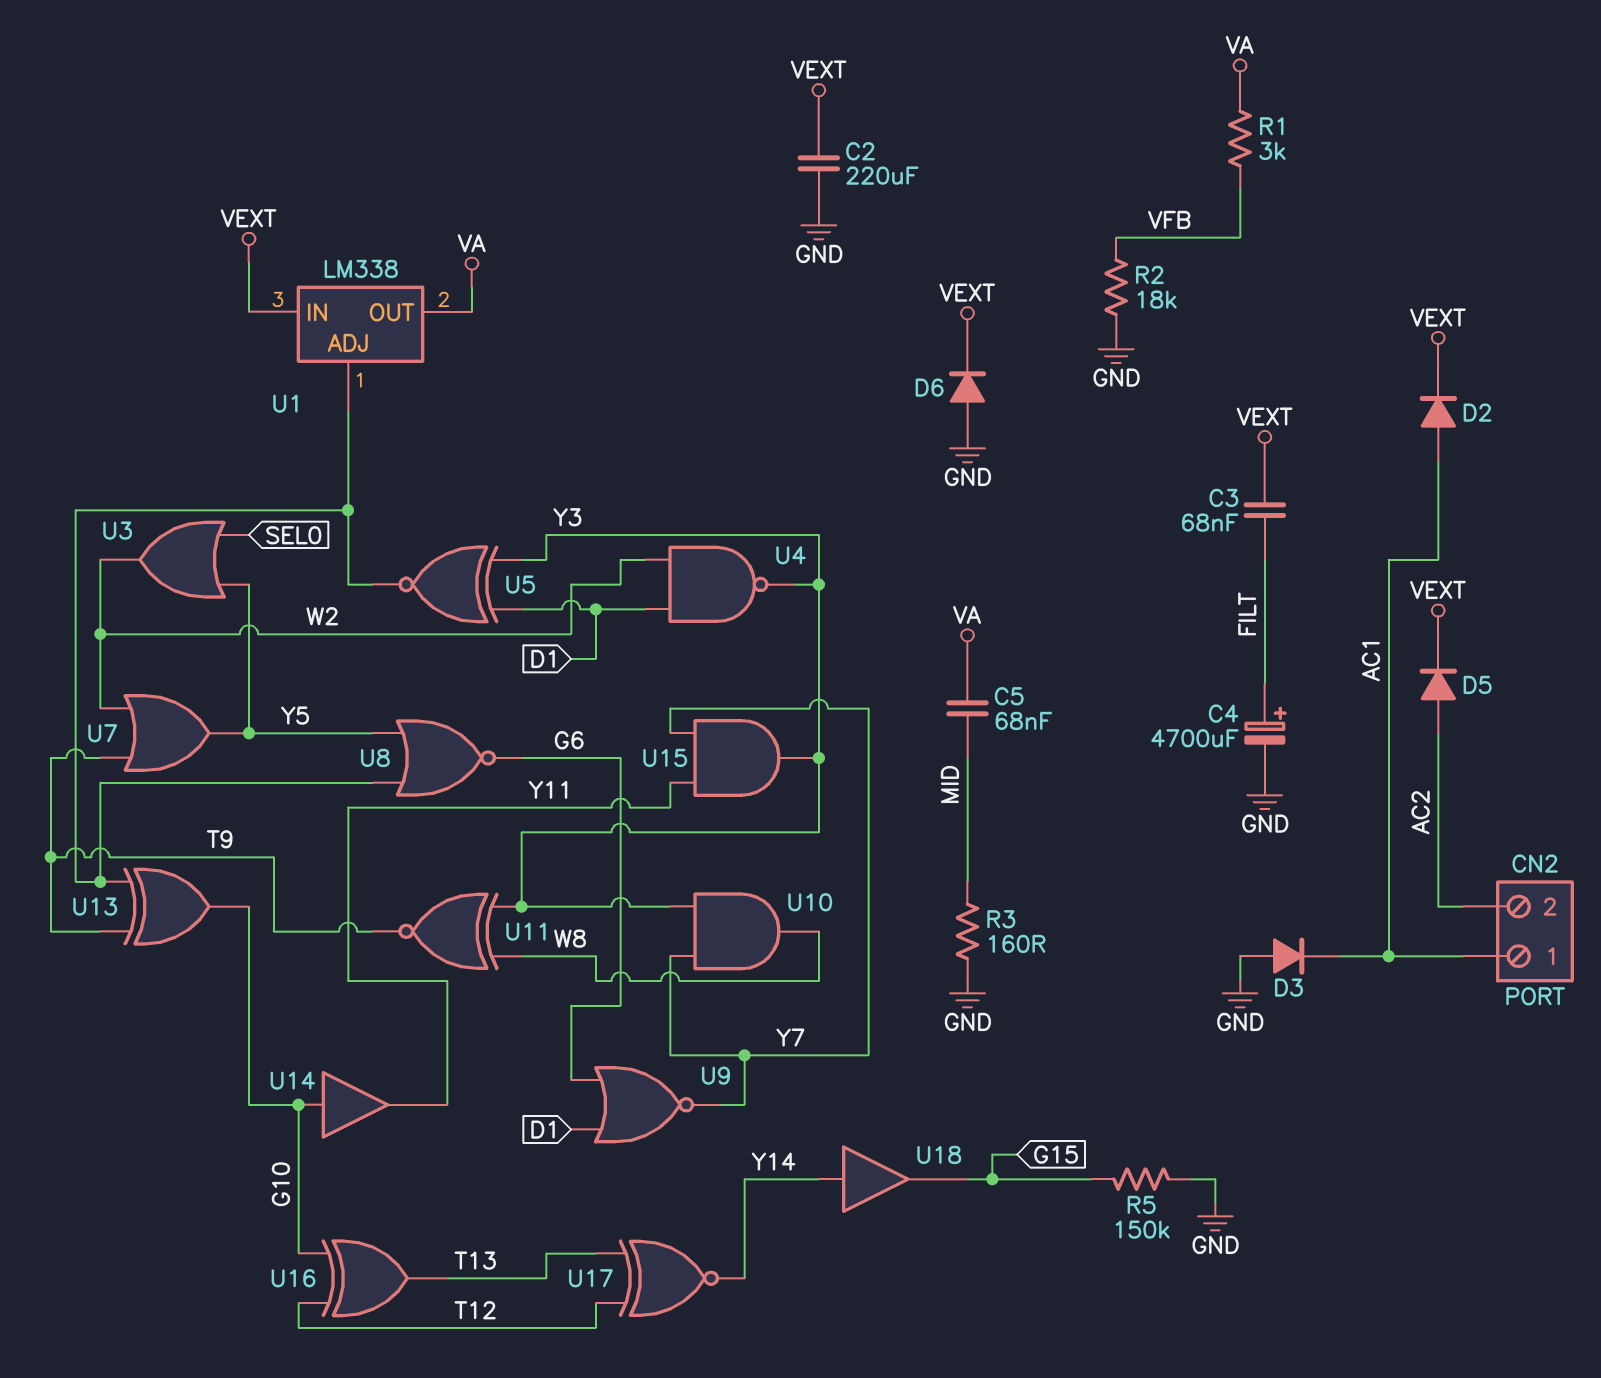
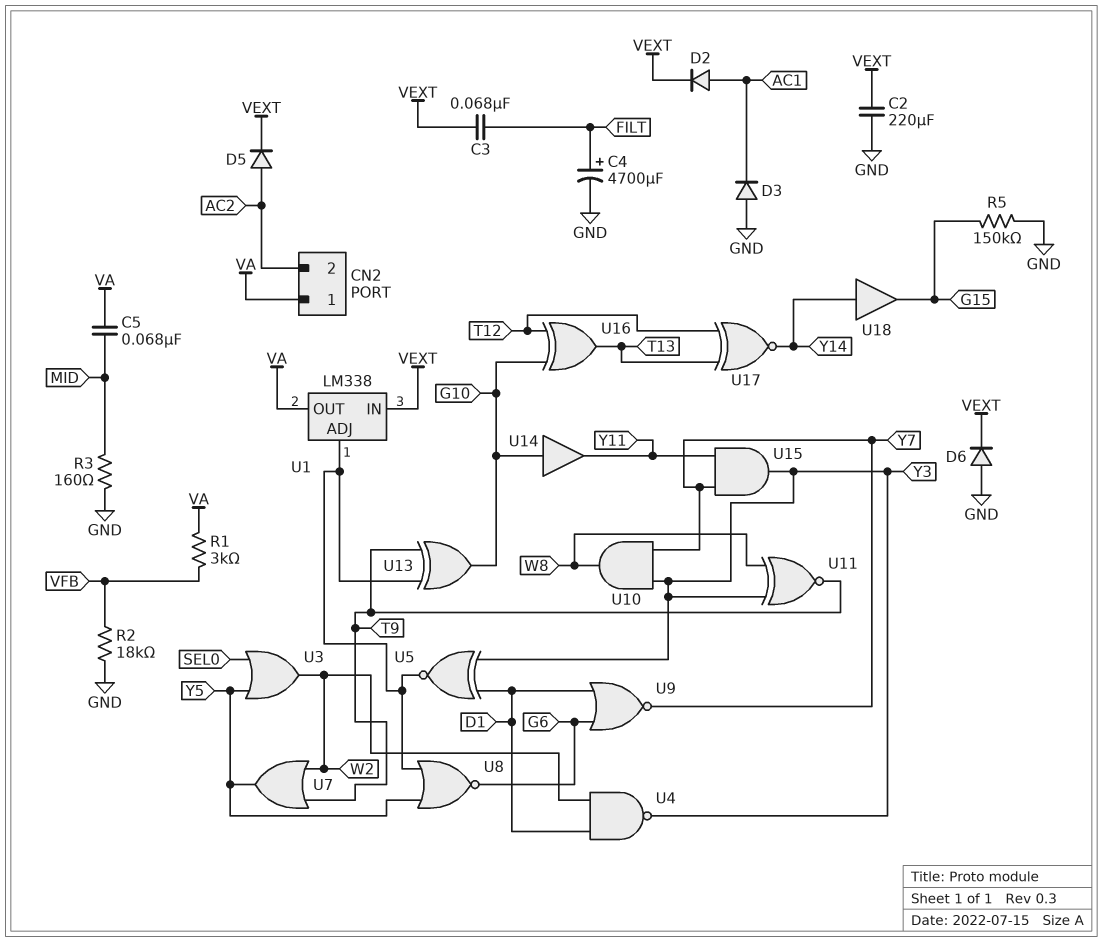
CN2 pin 1: AC1 -> VA

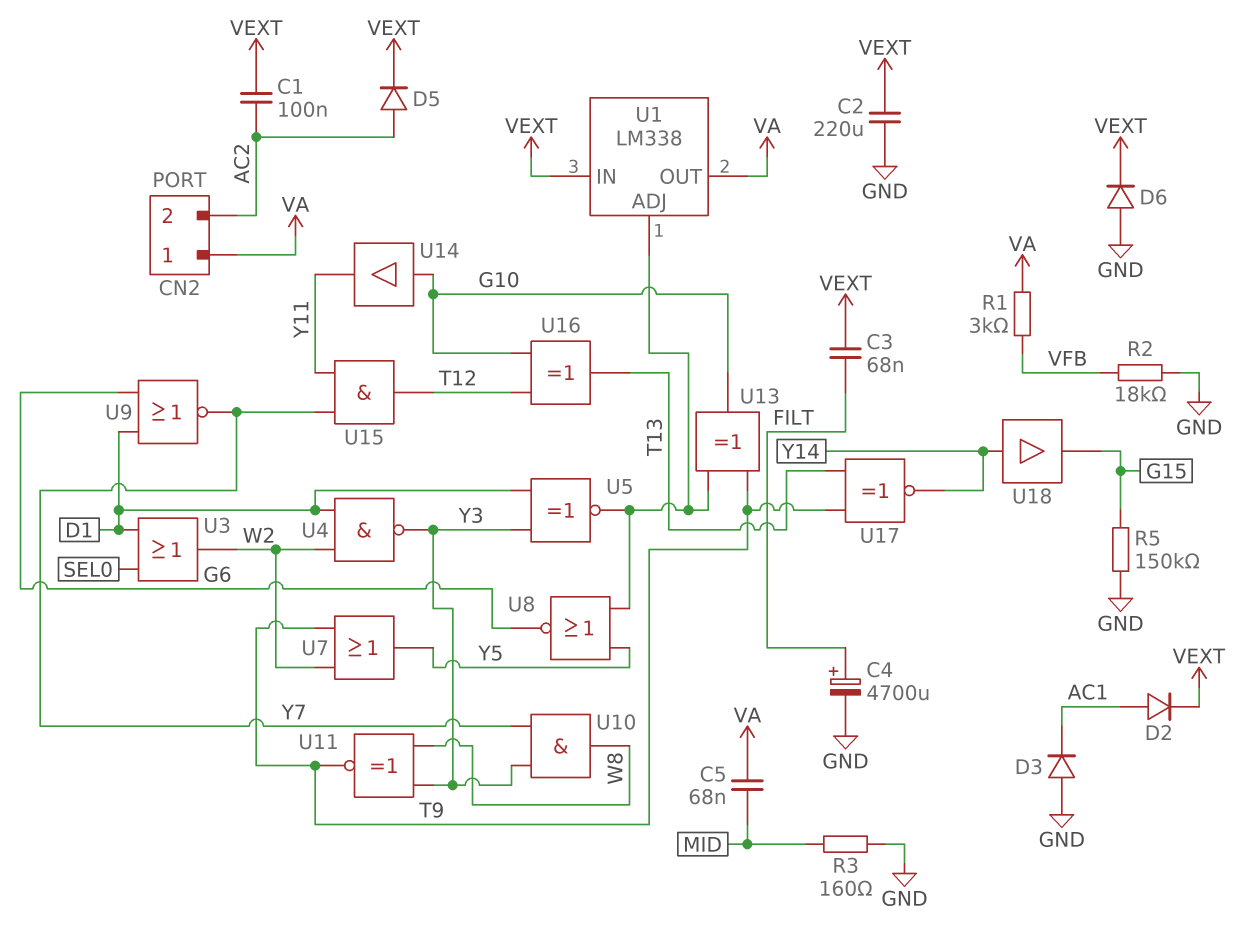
C1: none -> 100nF (AC2, VEXT)
U3: OR (in SEL0, in Y5, out W2) -> OR (in D1, in SEL0, out W2)
U15: AND (in Y7, in Y11, out Y3) -> AND (in Y7, in Y11, out T12)
U17: XNOR (in T12, in T13, out Y14) -> XNOR (in T9, in T13, out Y14)

